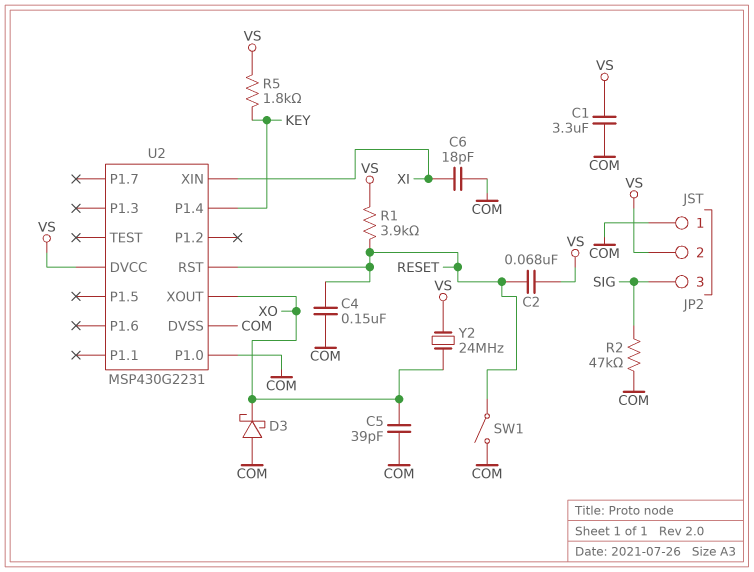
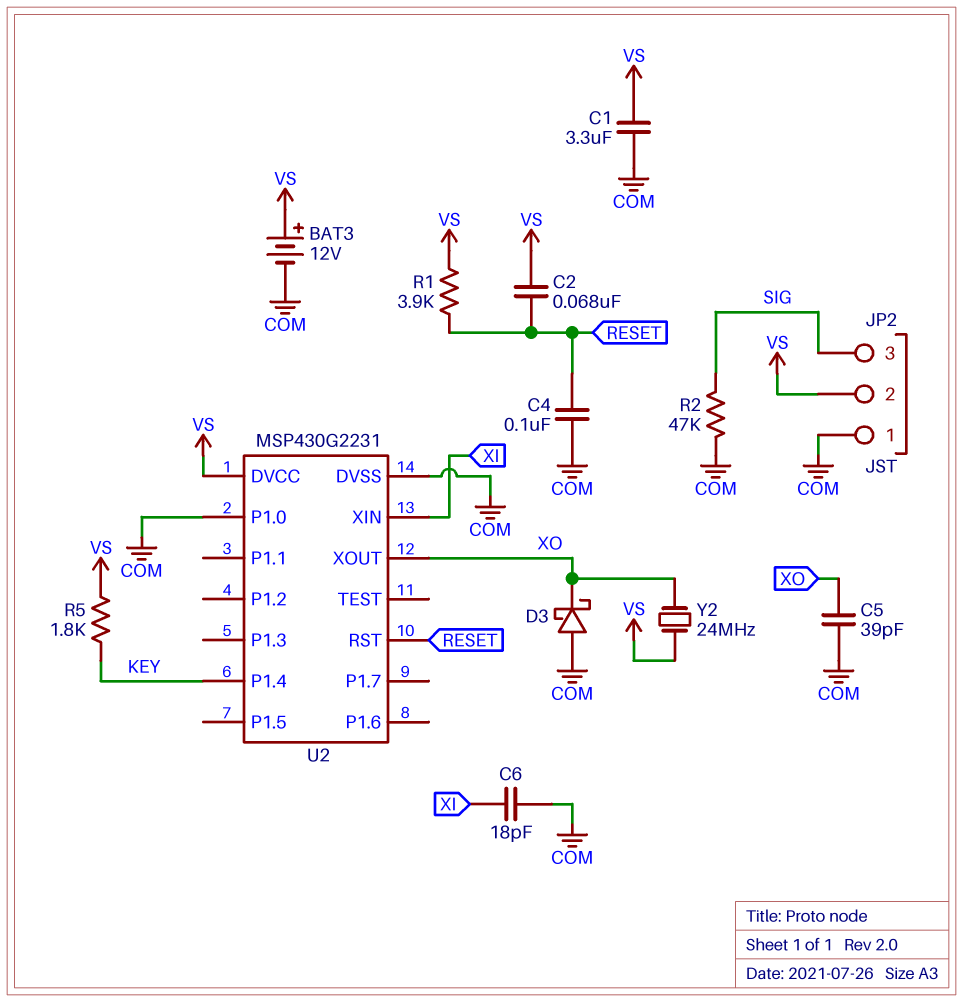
BAT3: none -> 12V (plus VS, minus COM)
C4: 150nF (COM, RESET) -> 100nF (COM, RESET)
SW1: switch (COM, RESET) -> none

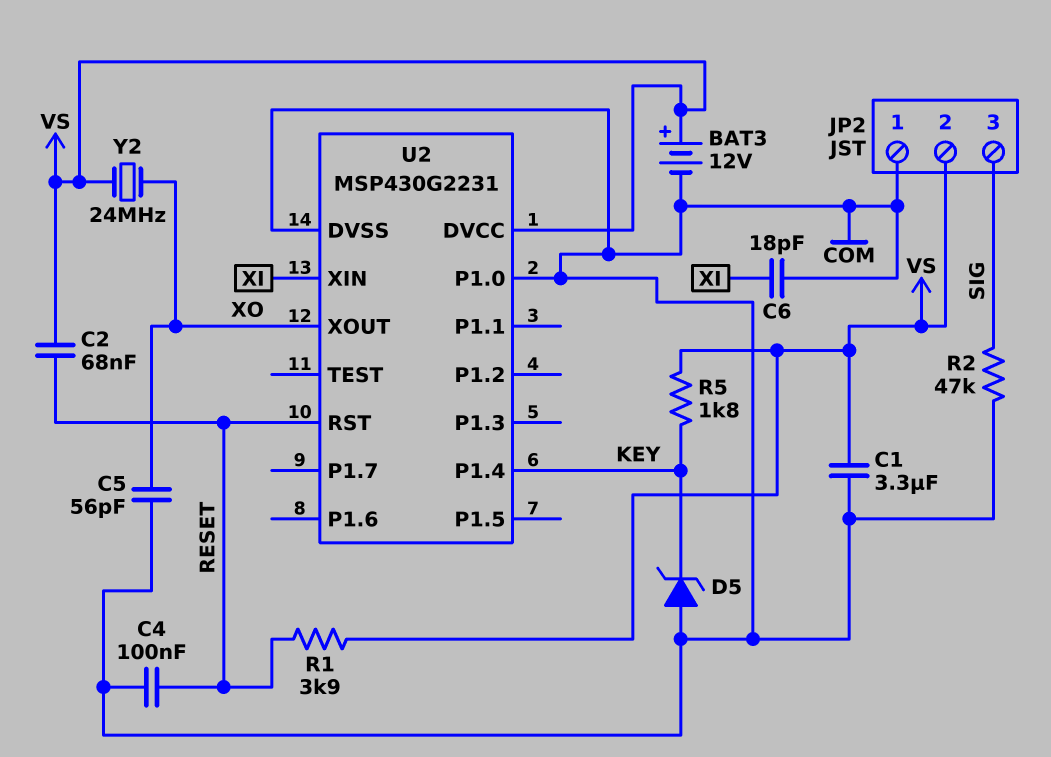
C5: 39pF (COM, XO) -> 56pF (COM, XO)
D3: schottky (A COM, K XO) -> none
D5: none -> zener (A COM, K KEY)

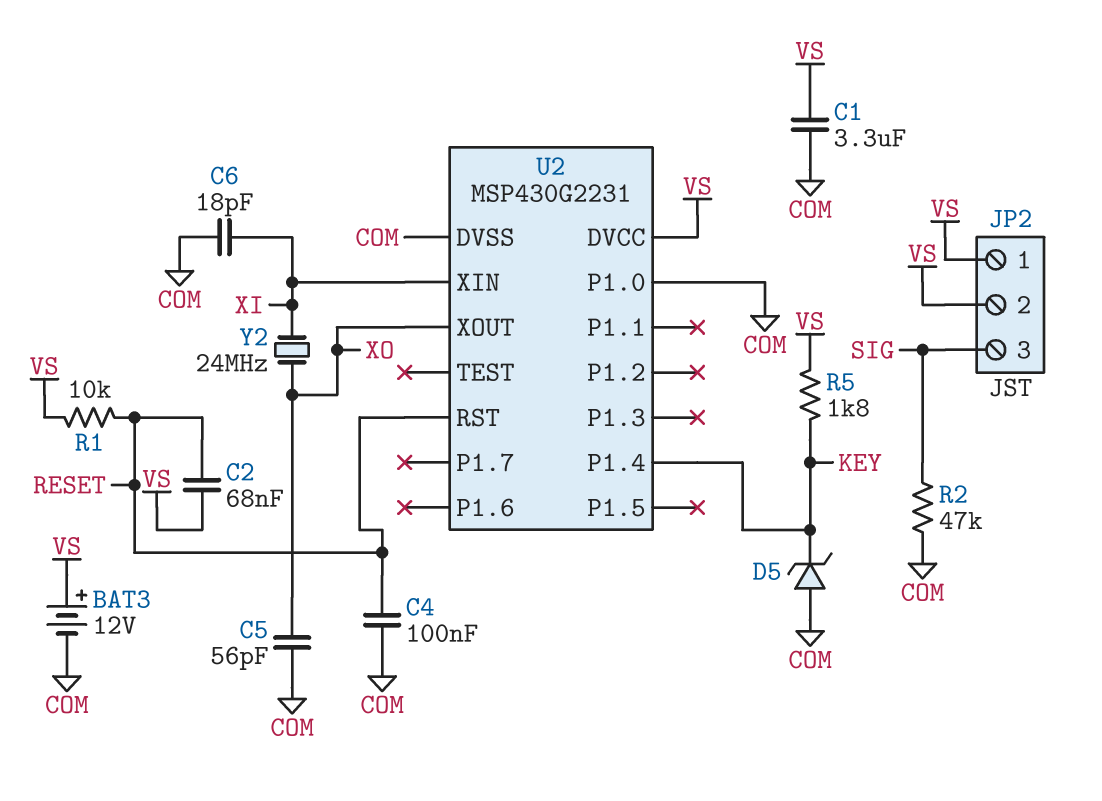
JP2 pin 1: COM -> VS
R1: 3.9k (RESET, VS) -> 10k (RESET, VS)
Y2: 24MHz (VS, XO) -> 24MHz (XI, XO)

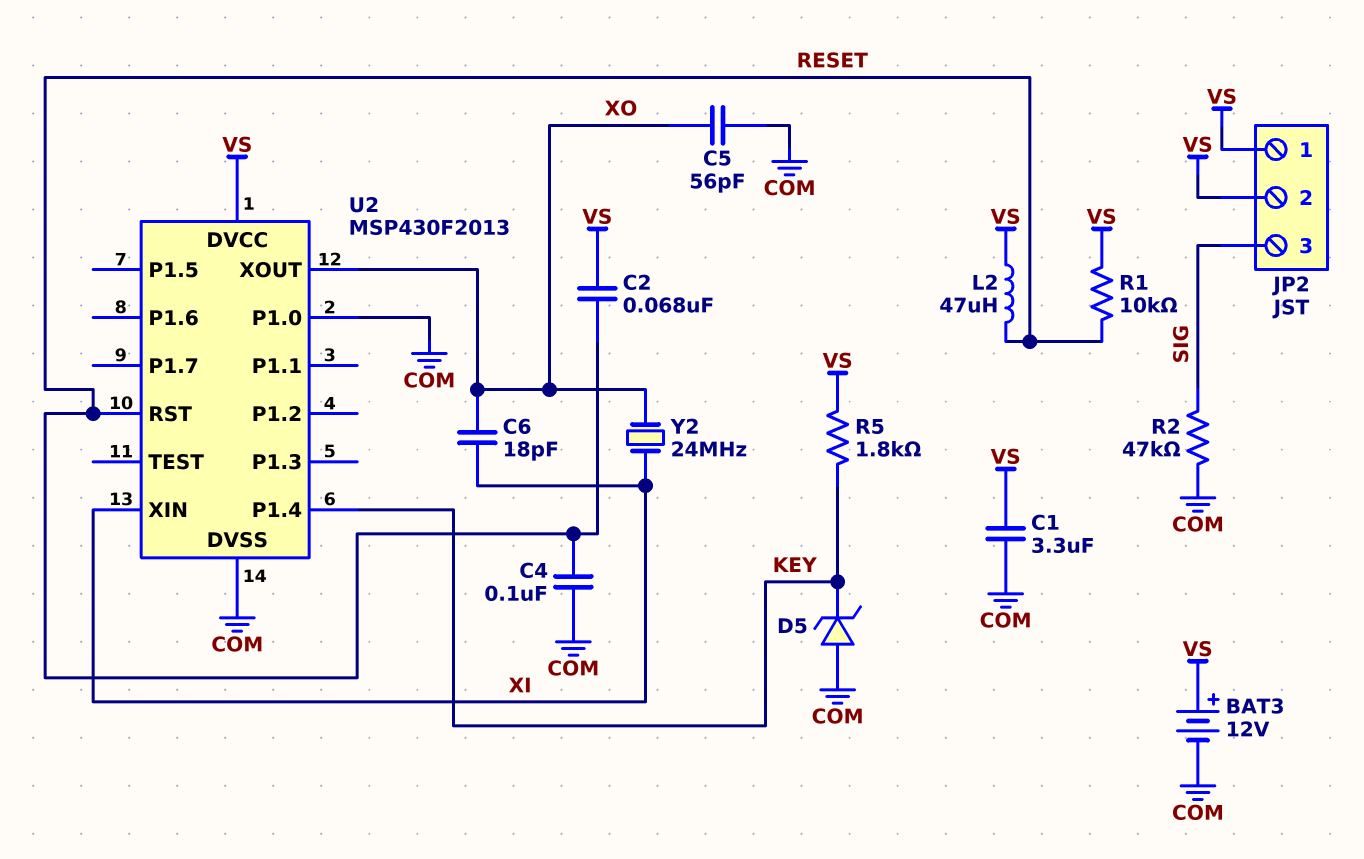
C6: 18pF (COM, XI) -> 18pF (XI, XO)
L2: none -> 47uH (RESET, VS)
U2: MSP430G2231 -> MSP430F2013

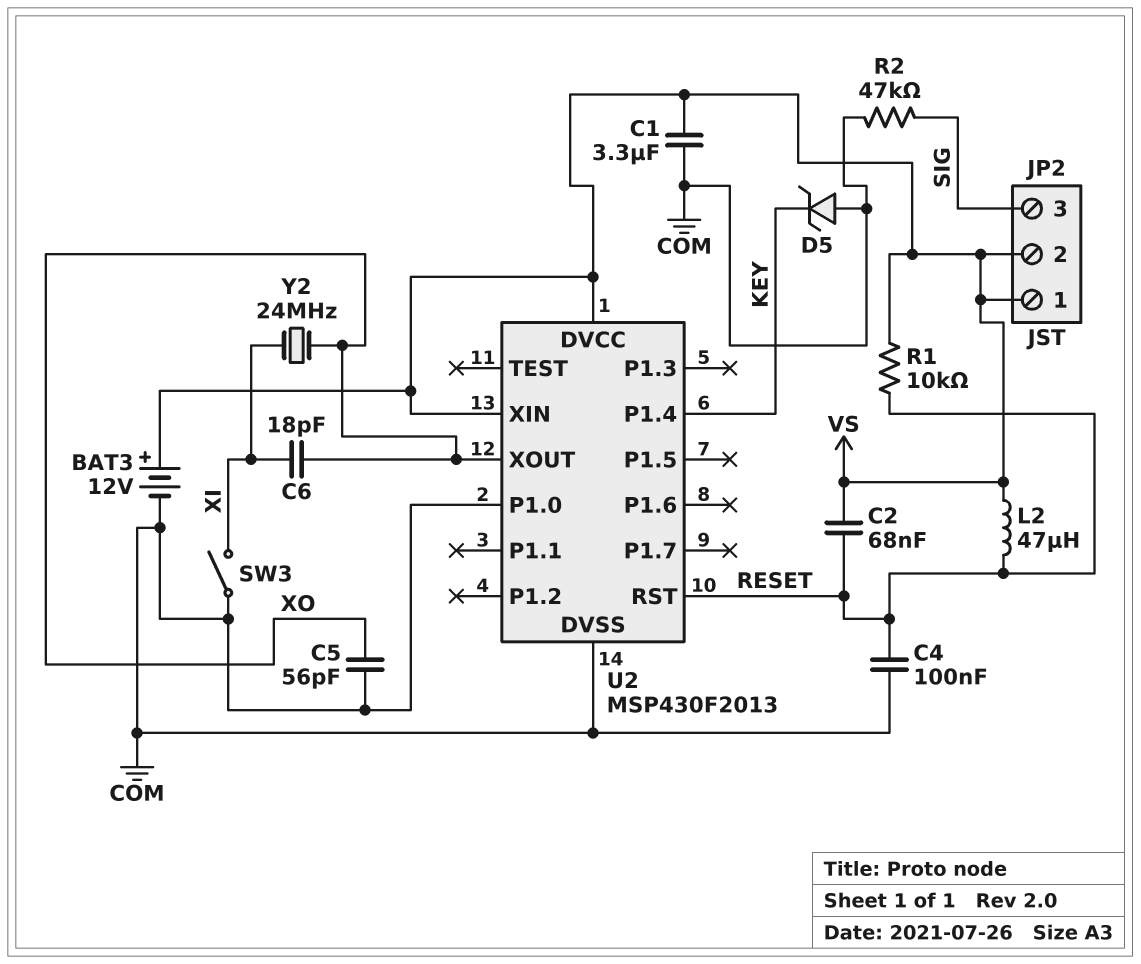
R5: 1.8k (KEY, VS) -> none
SW3: none -> switch (COM, XI)
U2 pin XIN: XI -> VS

